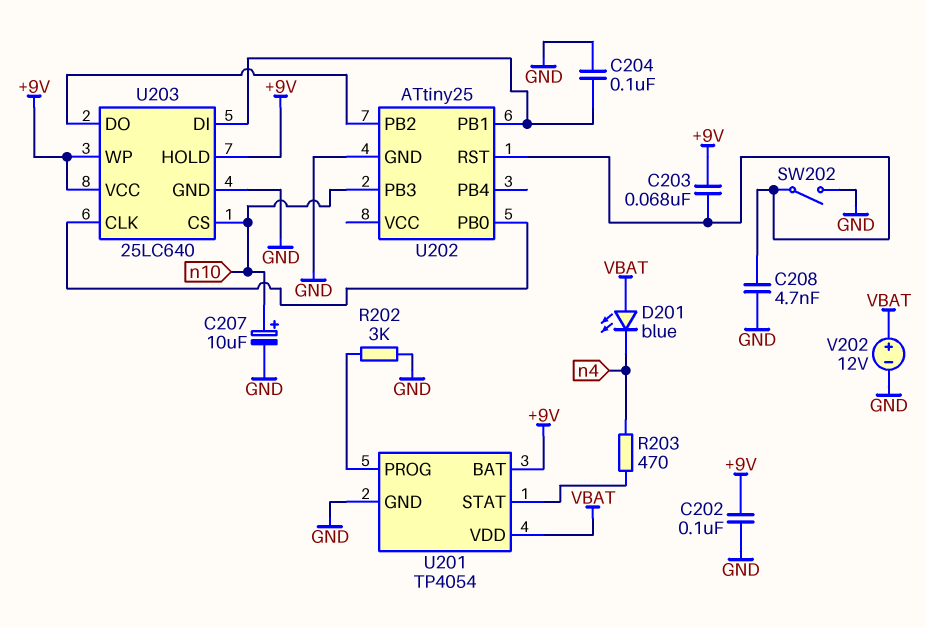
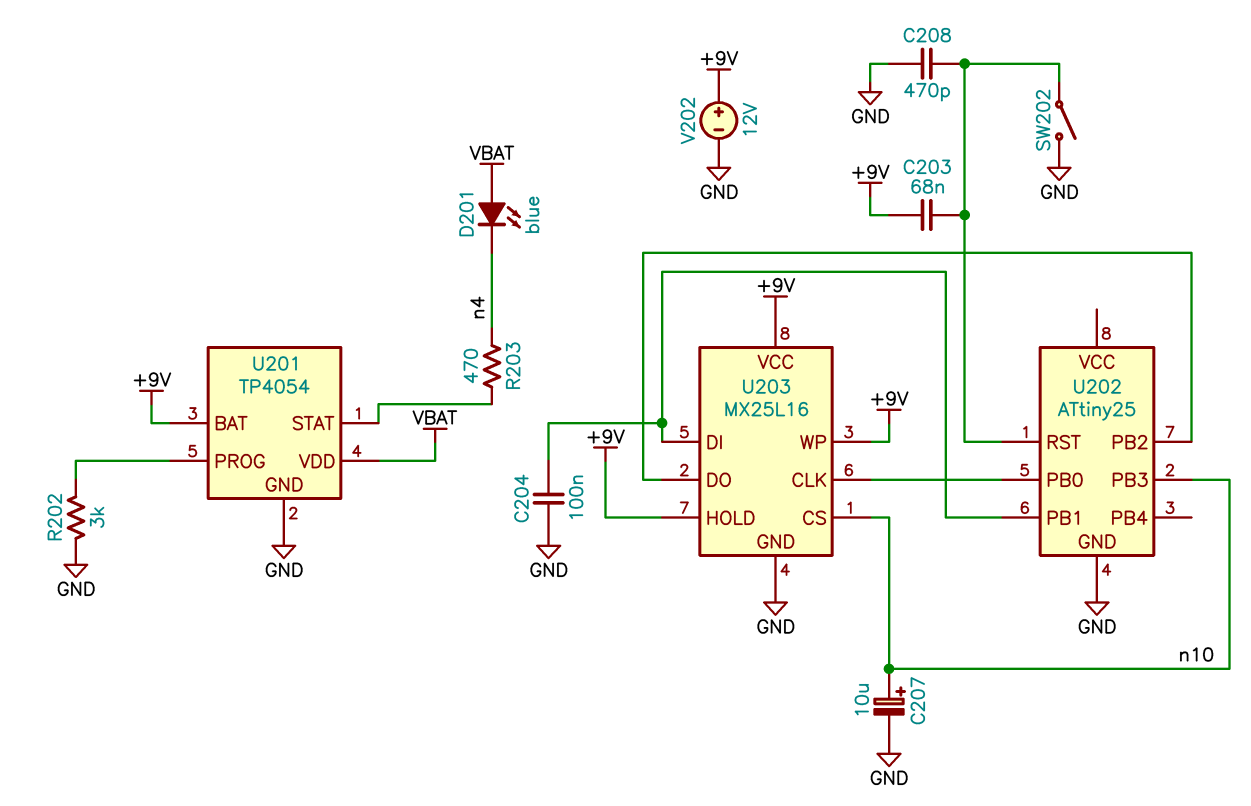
C202: 100nF (+9V, GND) -> none
C208: 4.7nF (GND, U202/RST) -> 470pF (GND, U202/RST)
U203: 25LC640 -> MX25L16
V202: 12V (plus VBAT, minus GND) -> 12V (plus +9V, minus GND)

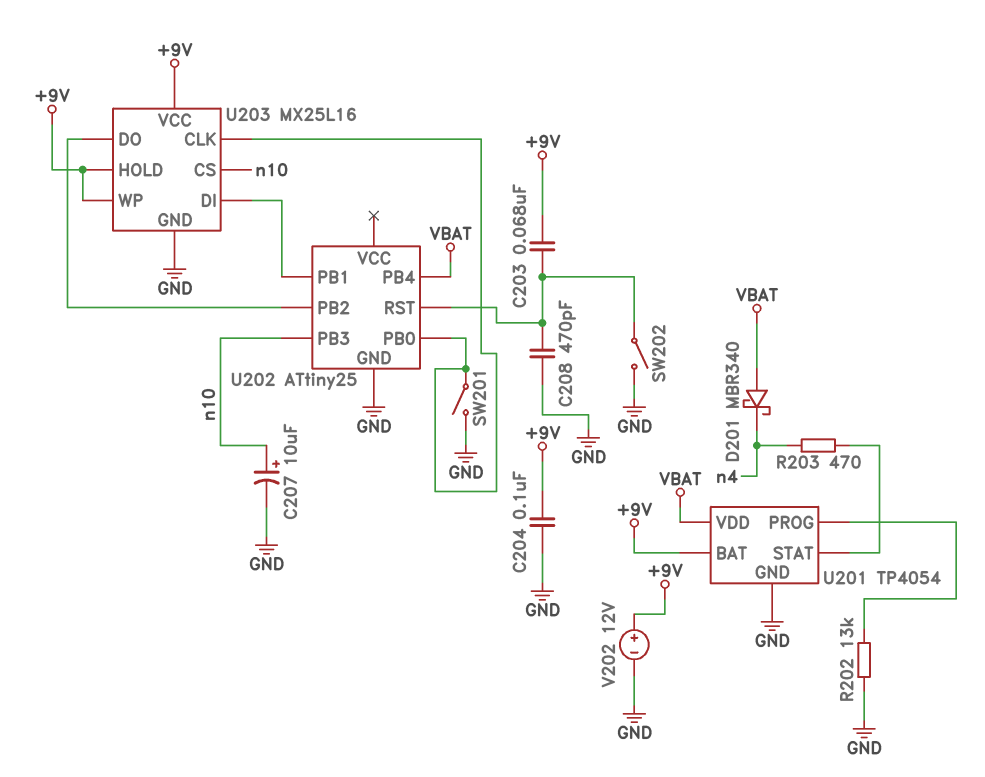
C204: 100nF (GND, U202/PB1) -> 100nF (+9V, GND)
D201: LED blue (A VBAT, K n4) -> schottky MBR340 (A VBAT, K n4)
R202: 3k (GND, U201/PROG) -> 13k (GND, U201/PROG)
SW201: none -> switch (GND, U202/PB0)
U202 pin PB4: none -> VBAT

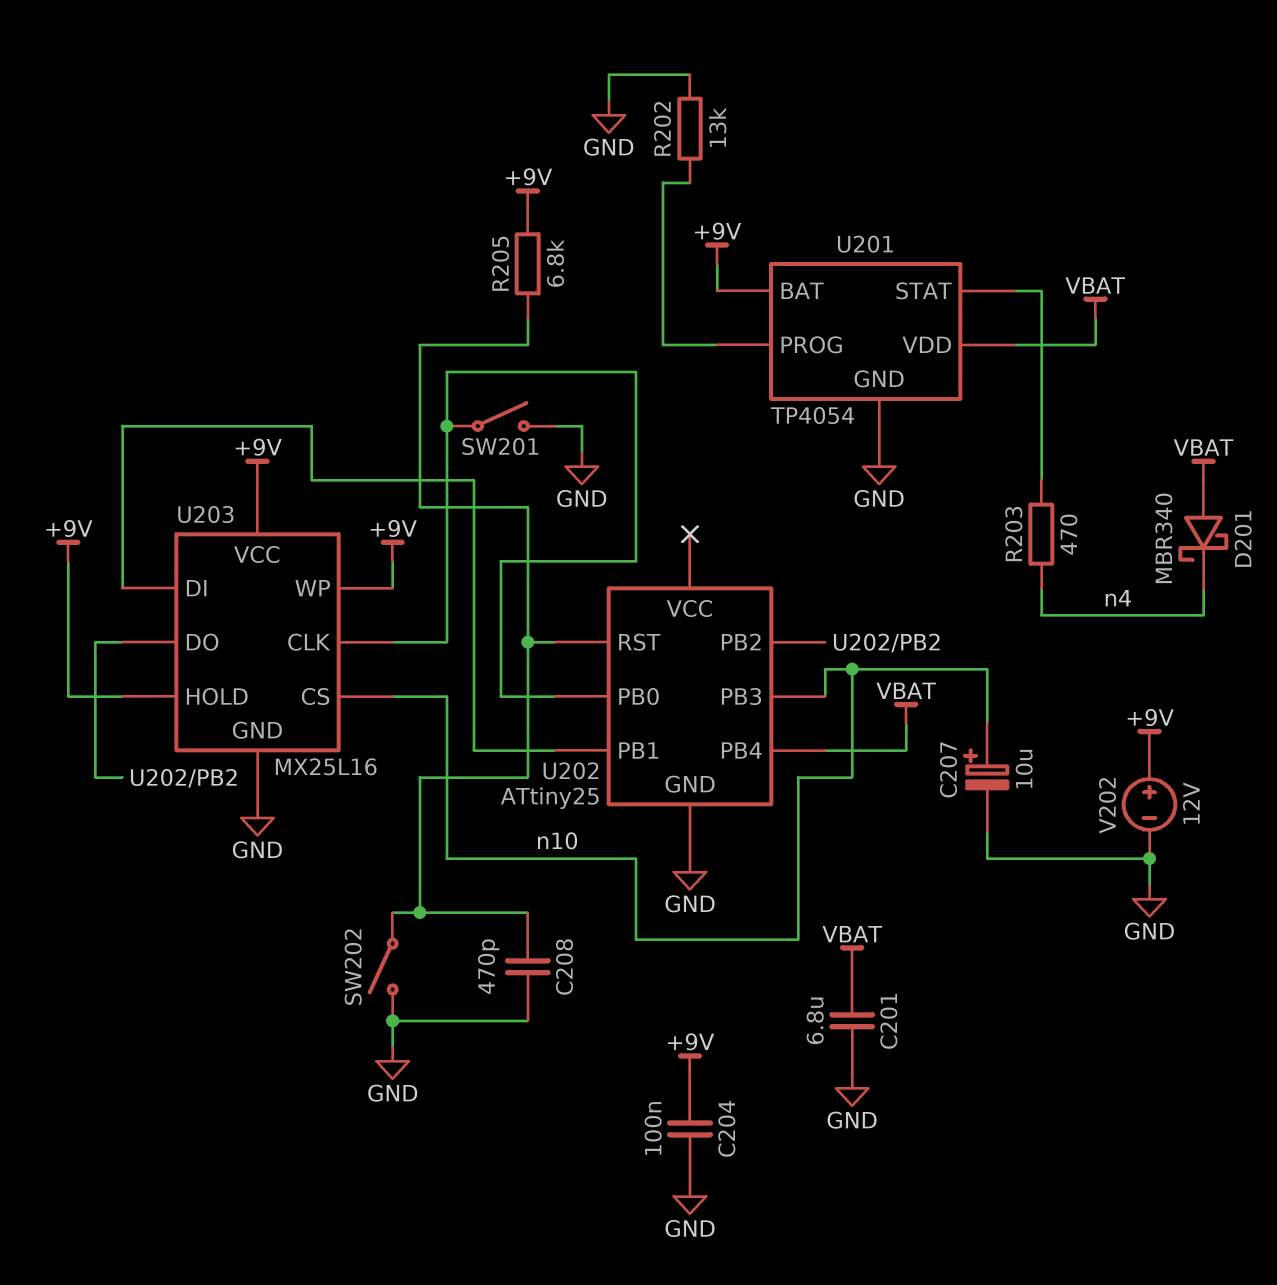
C201: none -> 6.8uF (GND, VBAT)
C203: 68nF (+9V, U202/RST) -> none
R205: none -> 6.8k (+9V, U202/RST)

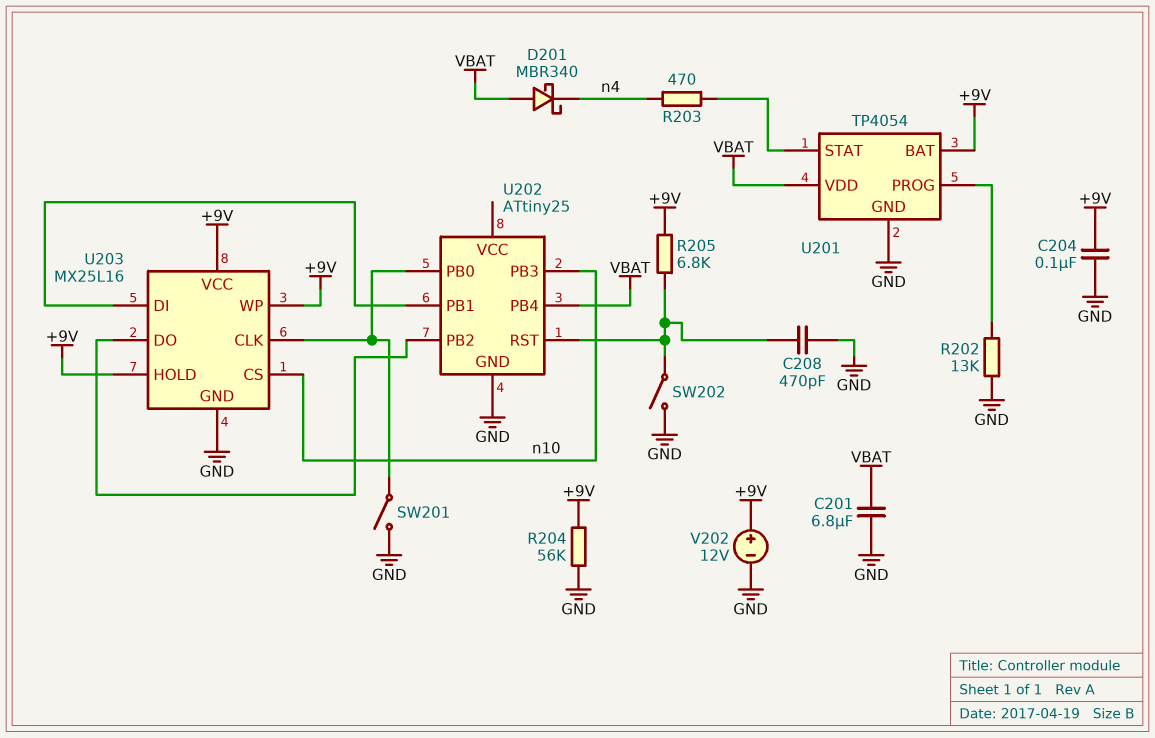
C207: 10uF (plus n10, minus GND) -> none
R204: none -> 56k (+9V, GND)

